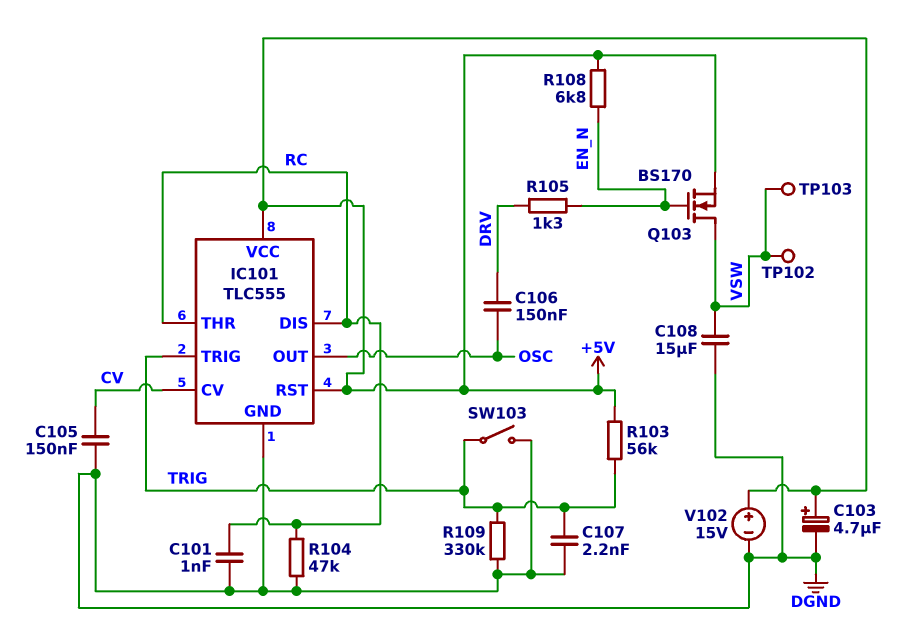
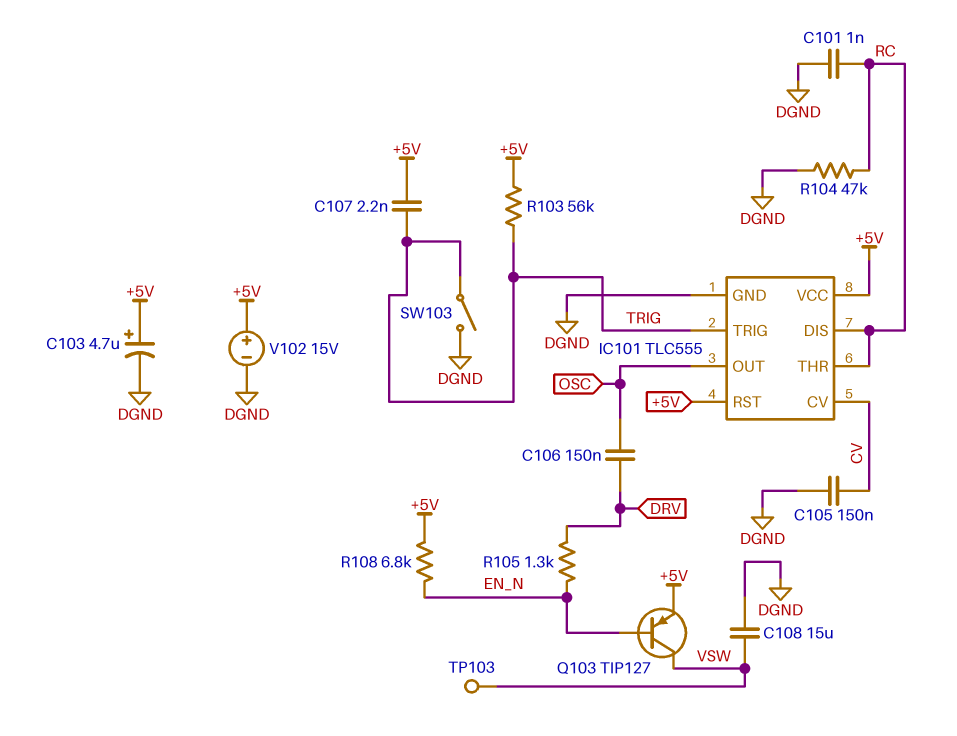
C107: 2.2nF (DGND, TRIG) -> 2.2nF (+5V, TRIG)
Q103: NMOS BS170 (G EN_N, D VSW, S +5V) -> PNP TIP127 (B EN_N, C VSW, E +5V)
R109: 330k (DGND, TRIG) -> none
TP102: test point (VSW) -> none

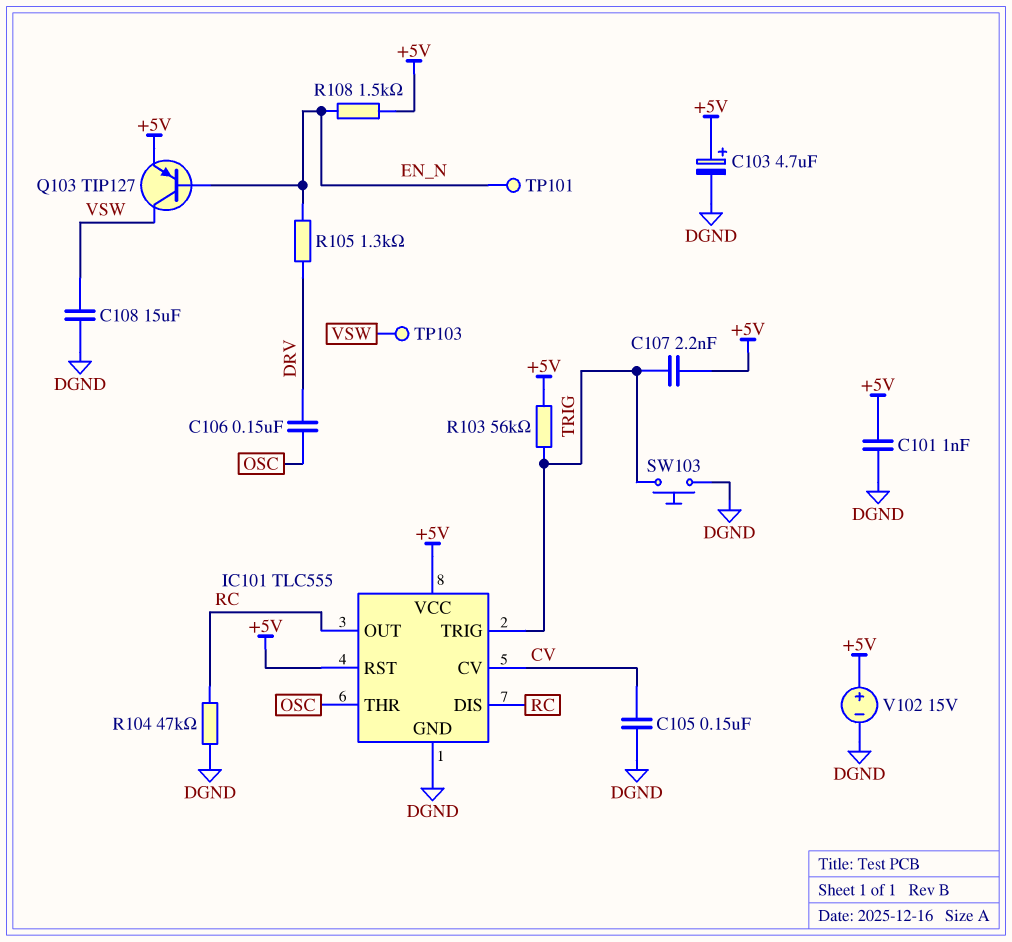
C101: 1nF (DGND, RC) -> 1nF (+5V, DGND)
IC101 pin OUT: OSC -> RC
IC101 pin THR: RC -> OSC
R108: 6.8k (+5V, EN_N) -> 1.5k (+5V, EN_N)
SW103: switch (DGND, TRIG) -> button (DGND, TRIG)
TP101: none -> test point (EN_N)

